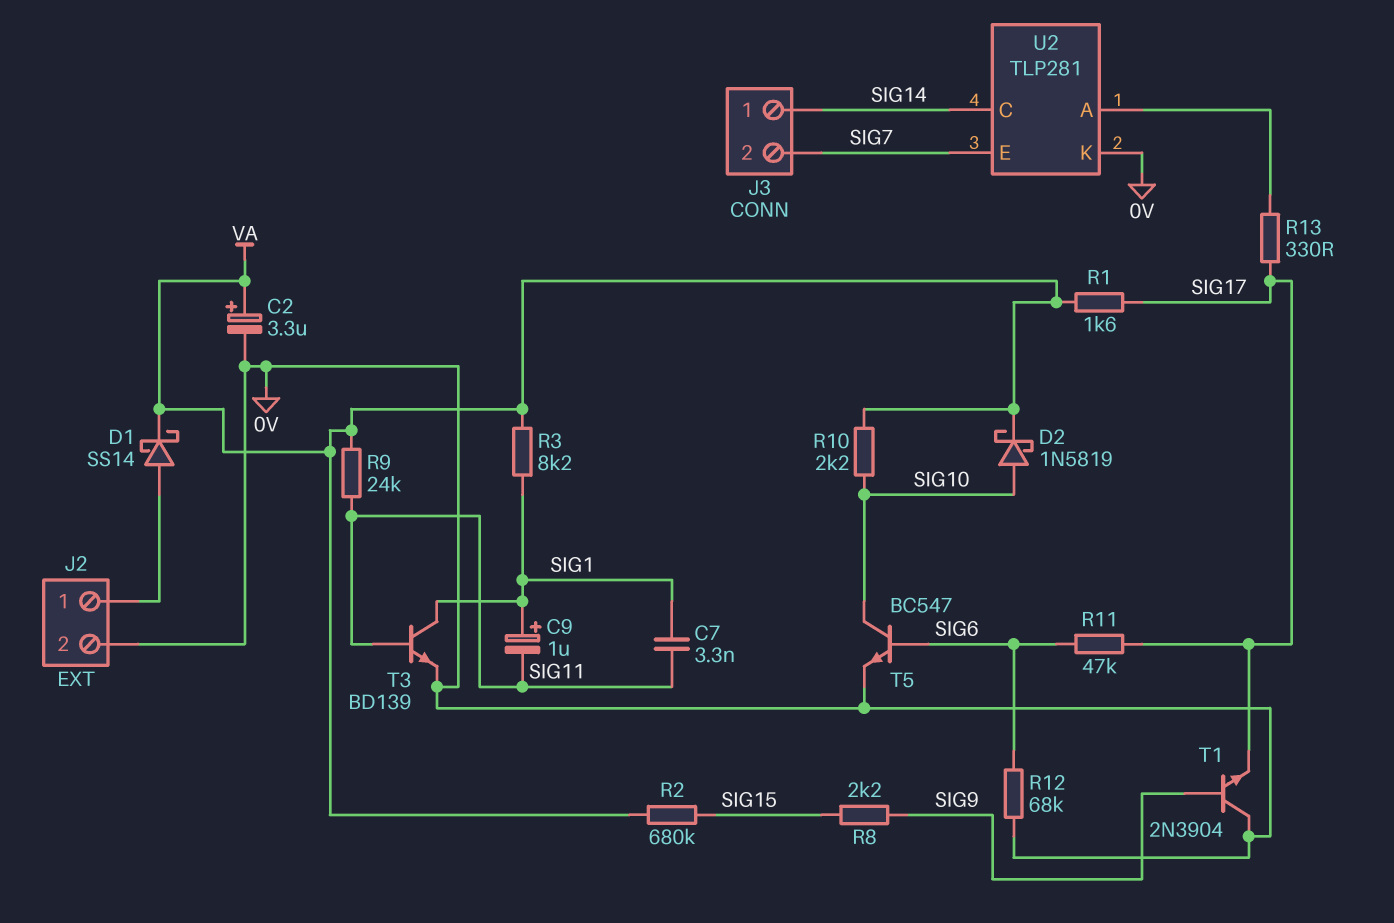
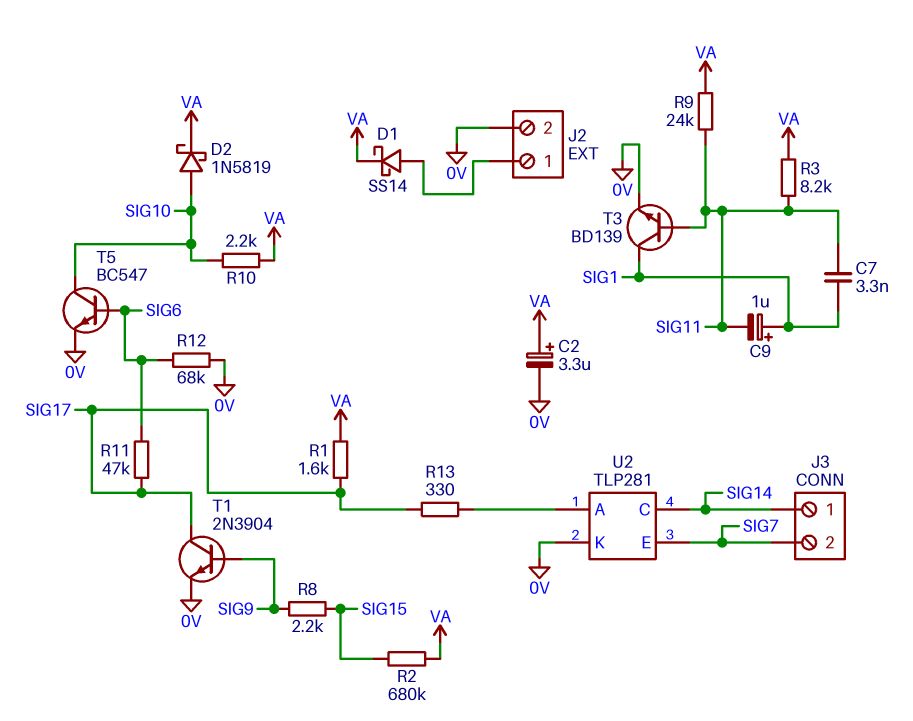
R3: 8.2k (SIG1, VA) -> 8.2k (SIG11, VA)
T1: NPN 2N3904 (B SIG9, C 0V, E SIG17) -> NPN 2N3904 (B SIG9, C SIG17, E 0V)

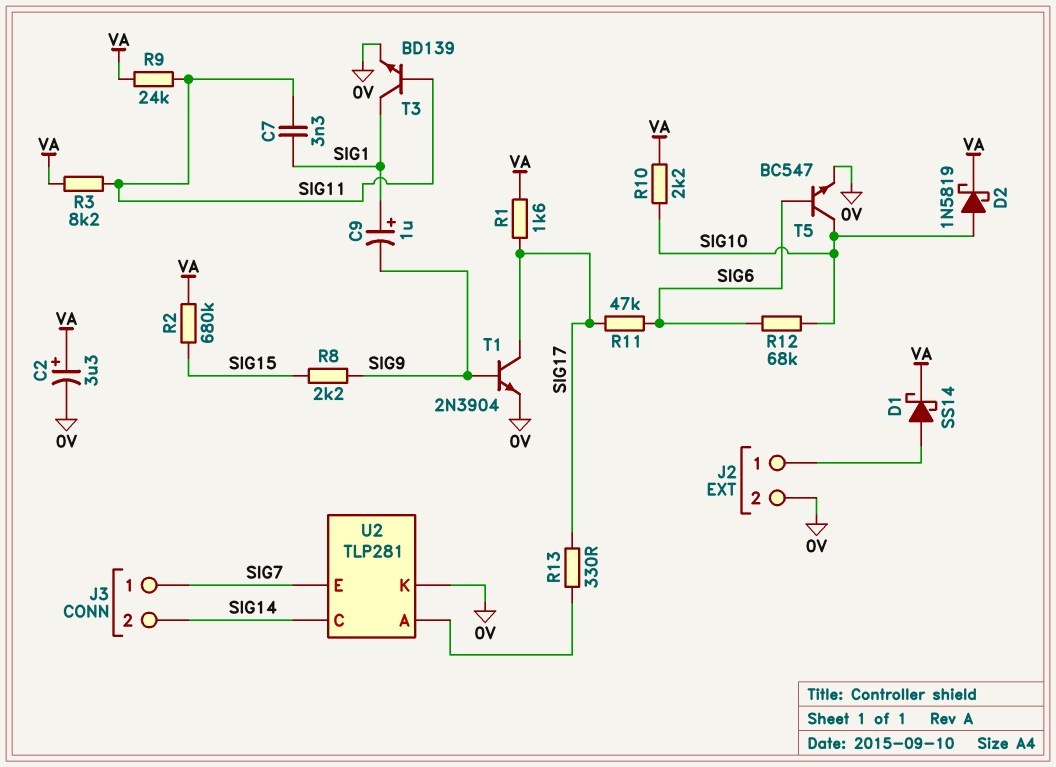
C9: 1uF (plus SIG1, minus SIG11) -> 1uF (plus SIG1, minus SIG9)
J3 pin 1: SIG14 -> SIG7
J3 pin 2: SIG7 -> SIG14
R12: 68k (0V, SIG6) -> 68k (SIG6, SIG10)

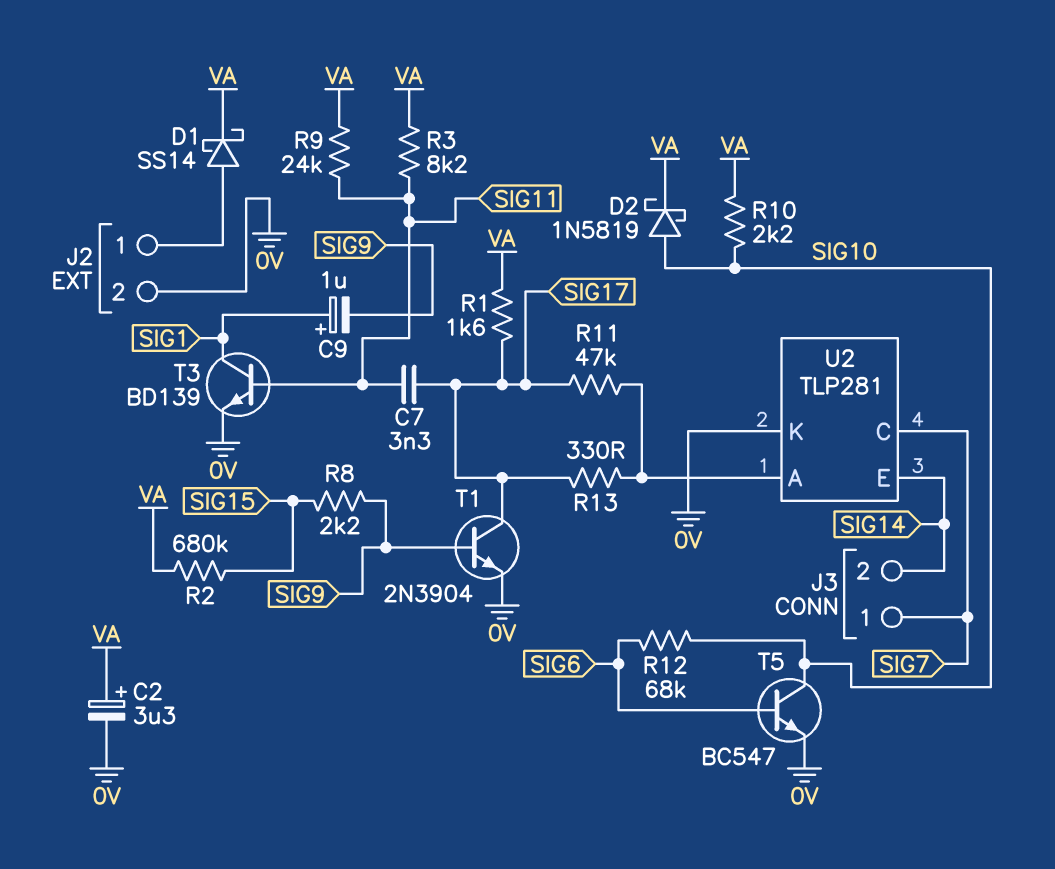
C7: 3.3nF (SIG1, SIG11) -> 3.3nF (SIG11, SIG17)
R11: 47k (SIG6, SIG17) -> 47k (SIG17, U2/A)
U2 pin C: SIG14 -> SIG7
U2 pin E: SIG7 -> SIG14

